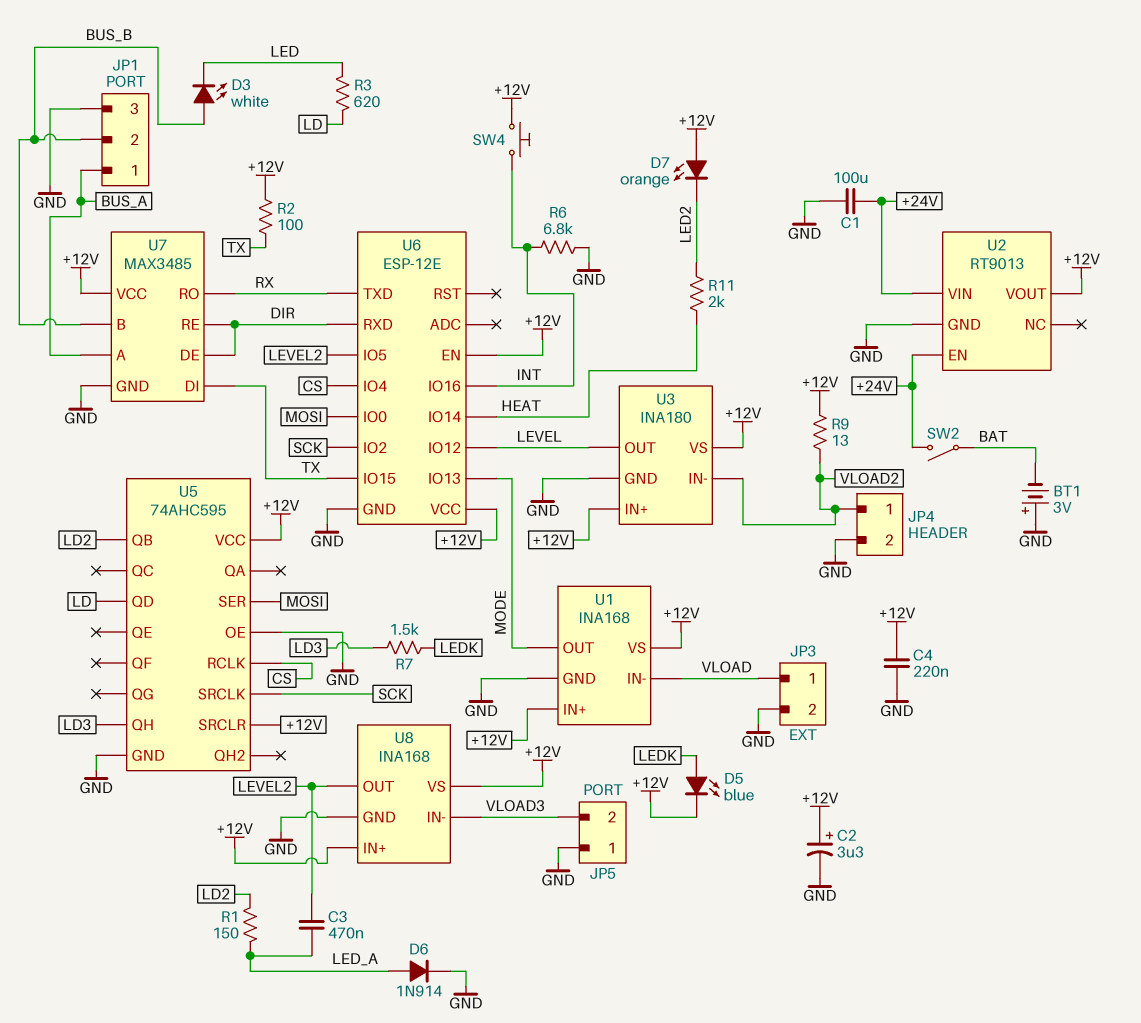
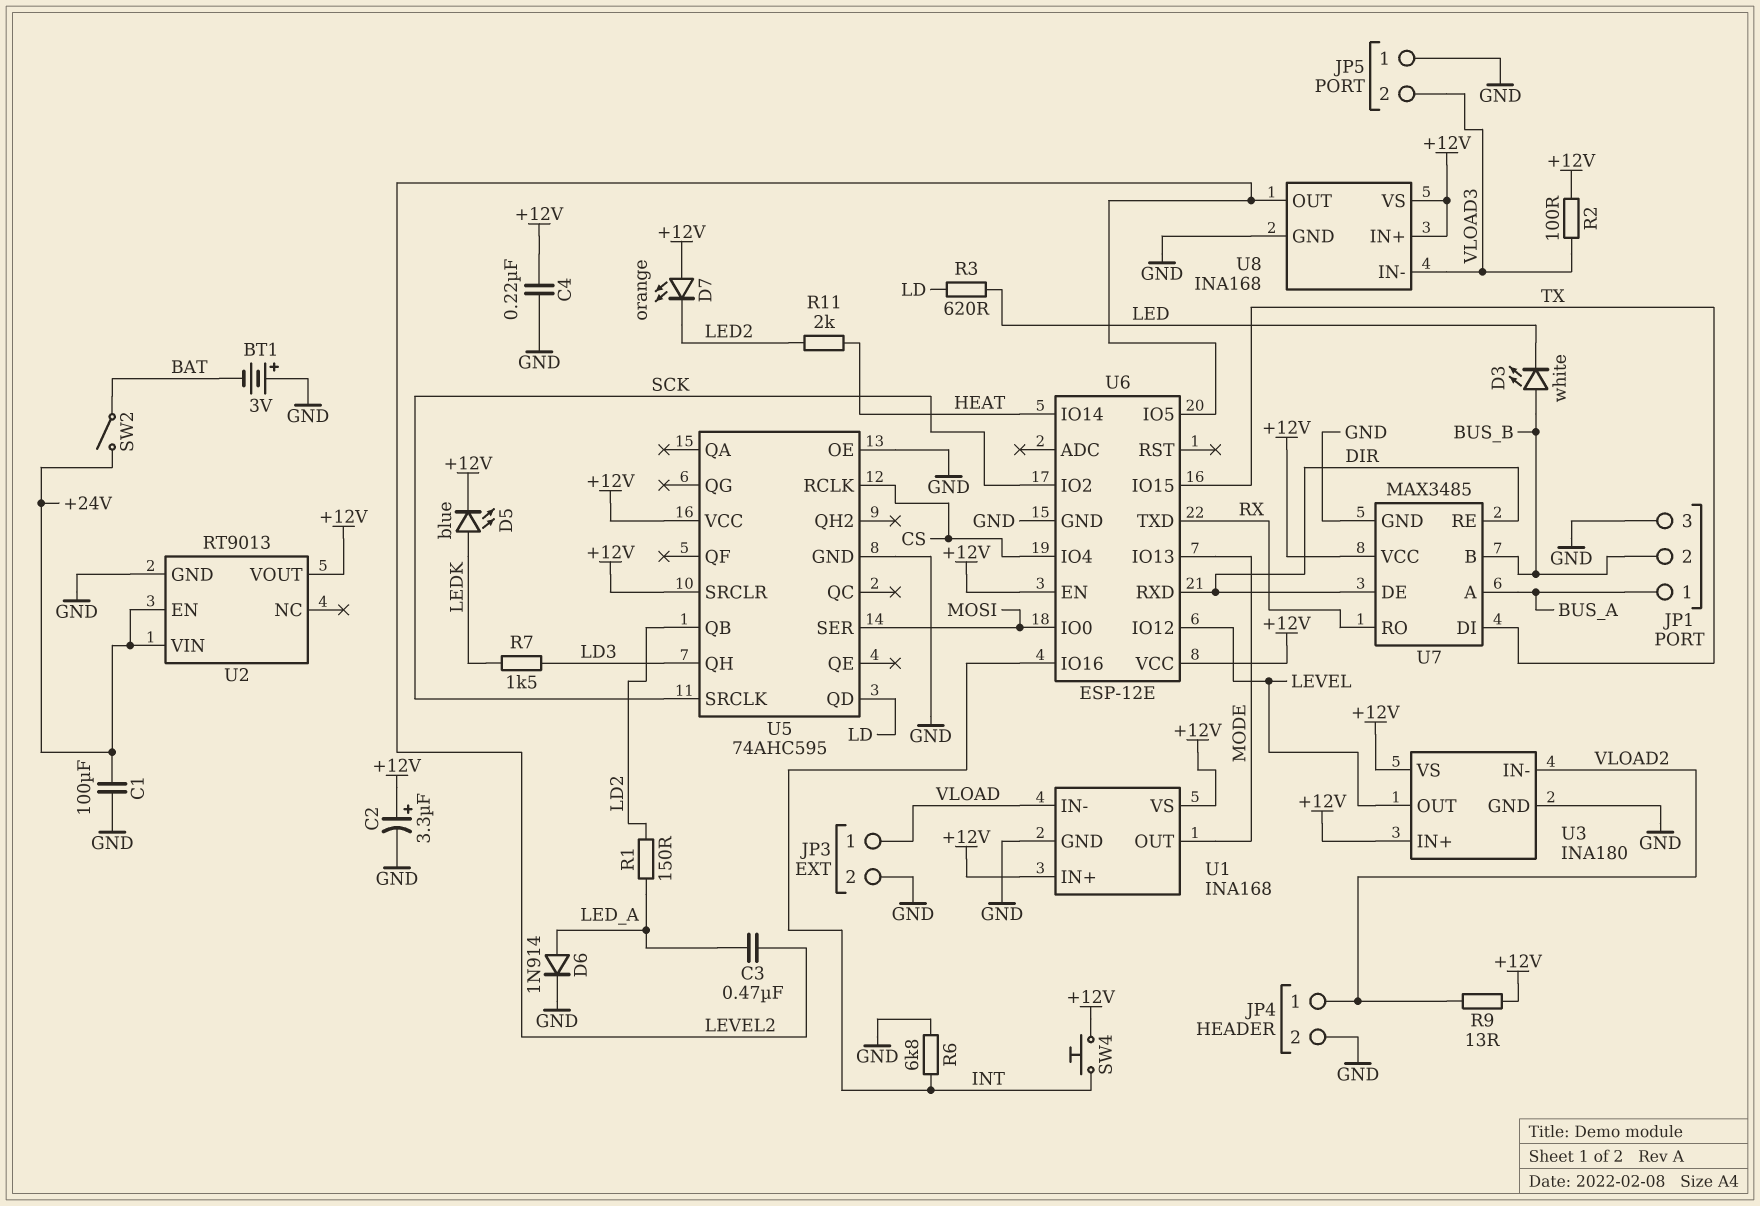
R2: 100 (+12V, TX) -> 100 (+12V, VLOAD3)

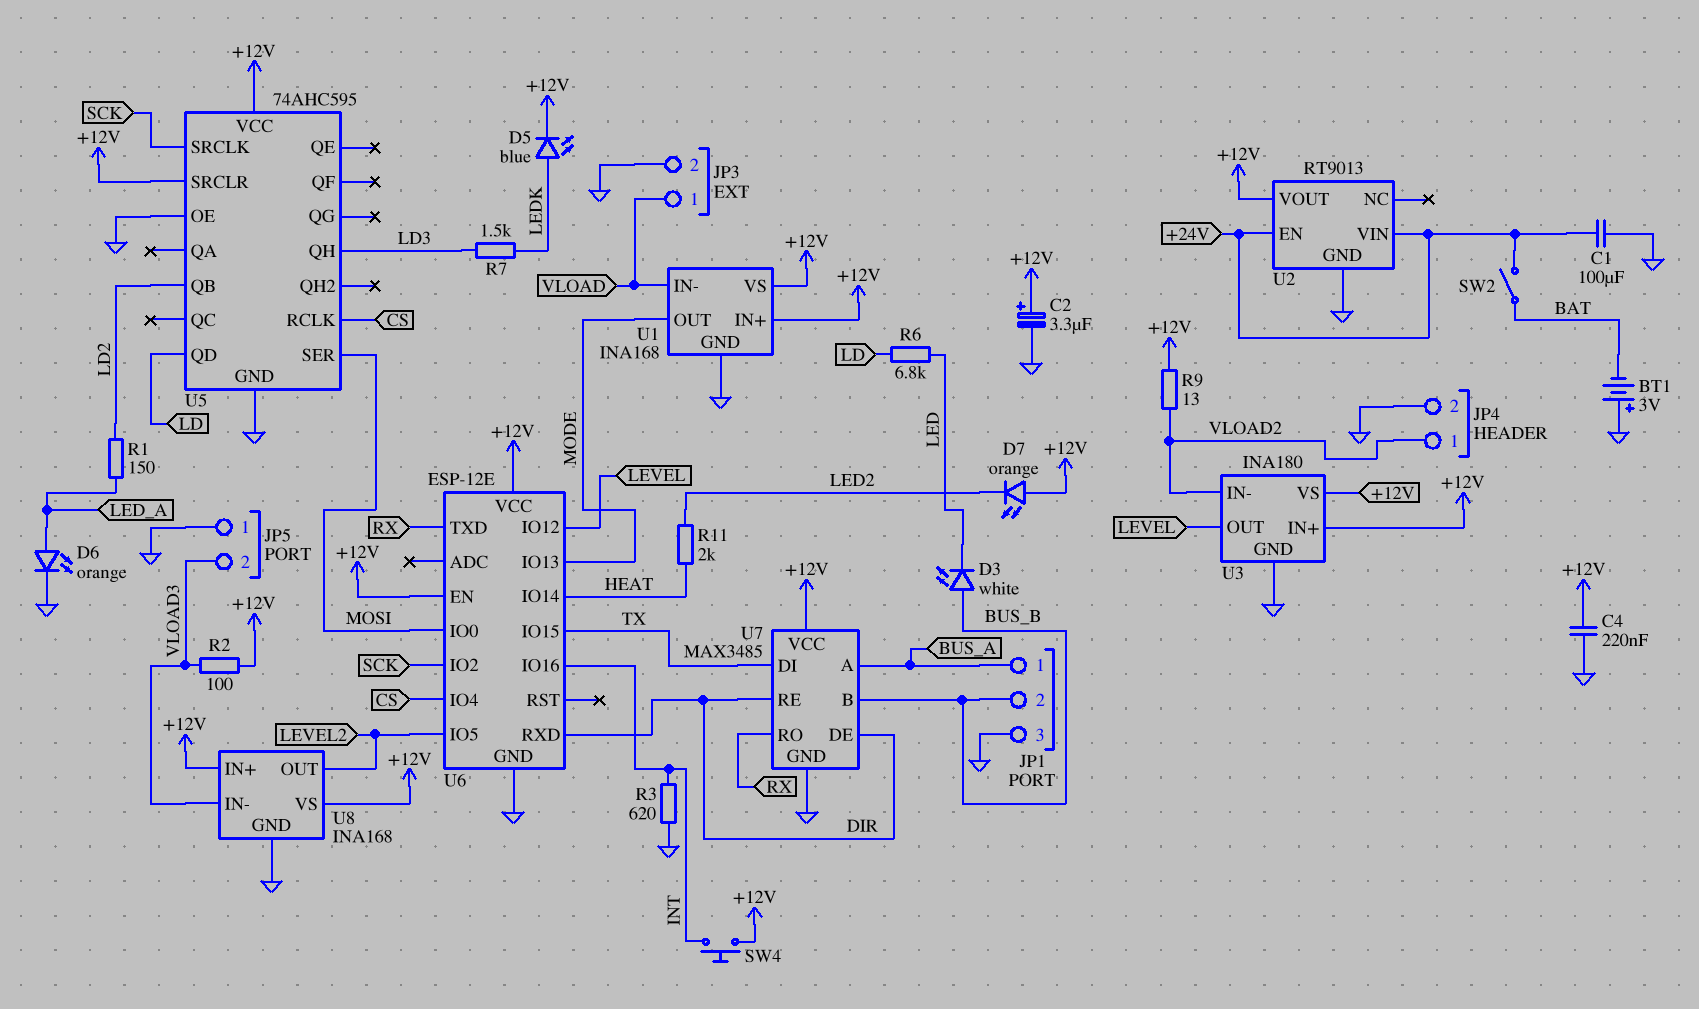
C3: 470nF (LED_A, LEVEL2) -> none
D6: diode 1N914 (A LED_A, K GND) -> LED orange (A LED_A, K GND)
R3: 620 (LD, LED) -> 620 (GND, INT)
R6: 6.8k (GND, INT) -> 6.8k (LD, LED)

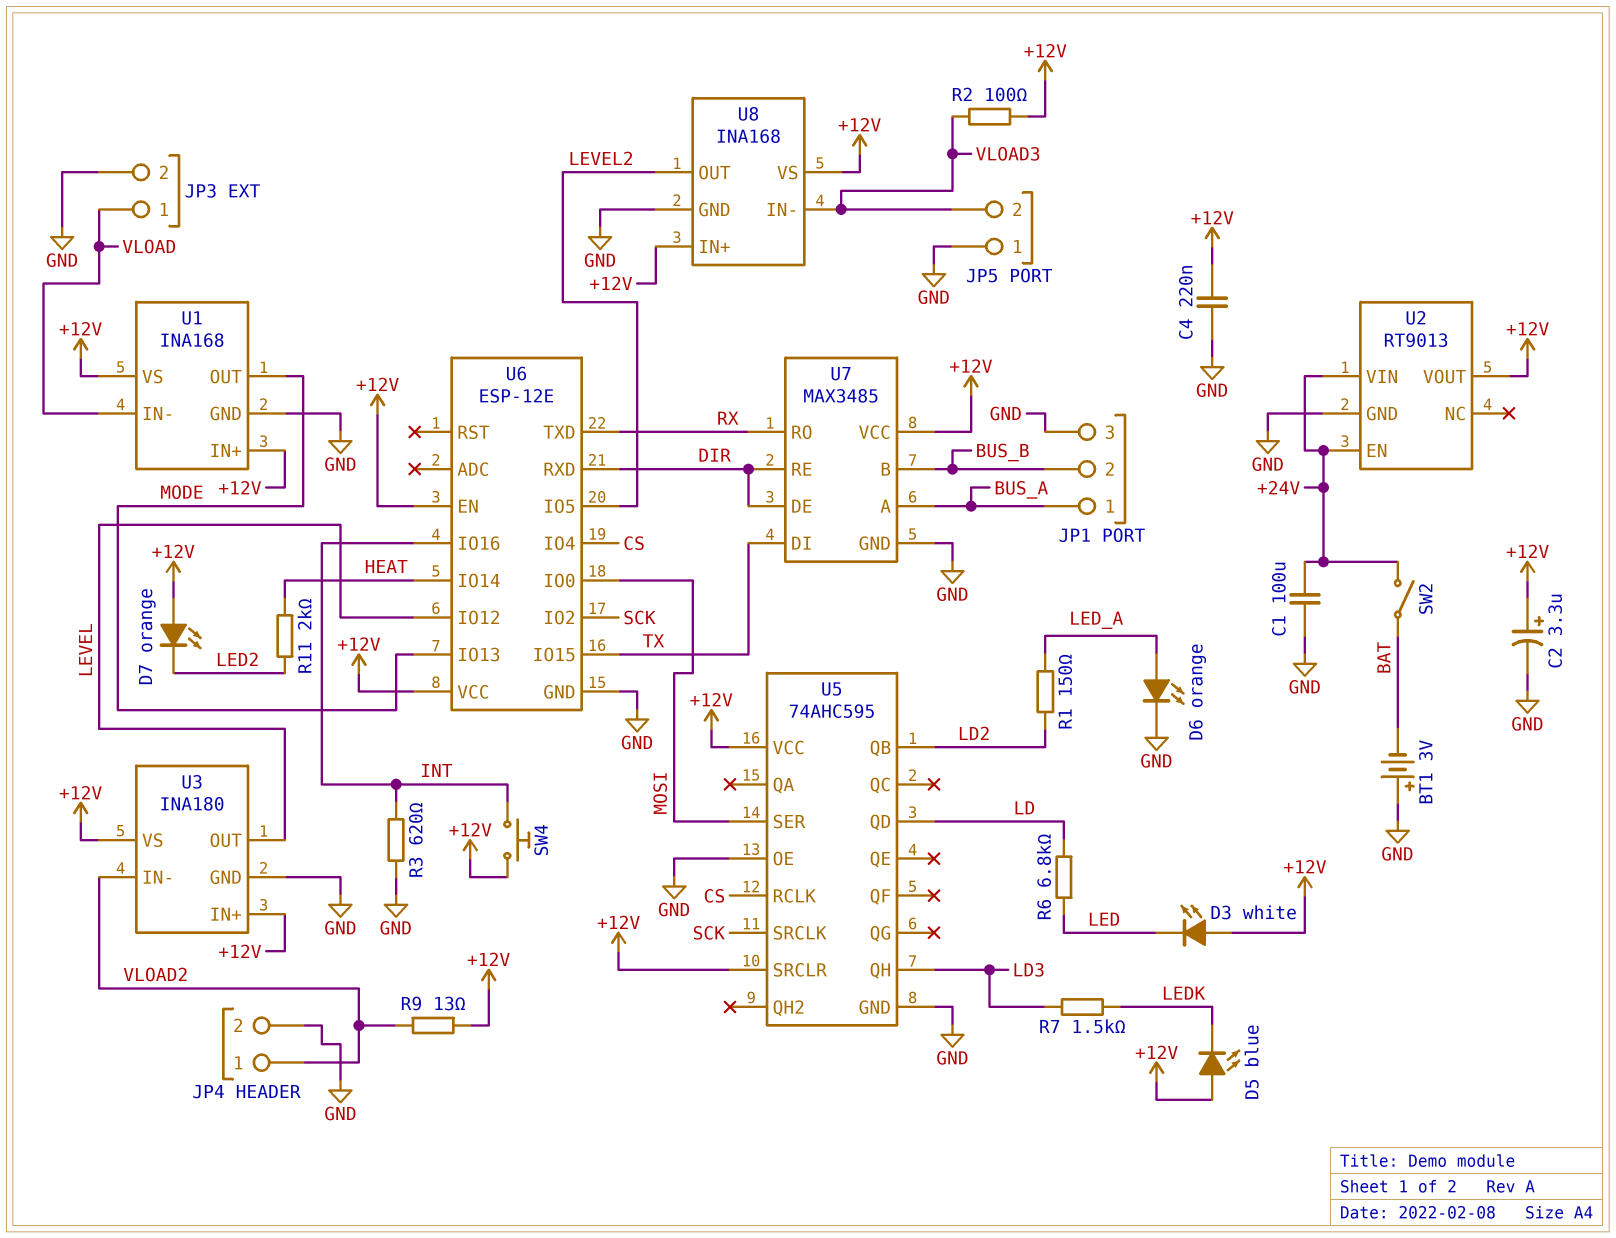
D3: LED white (A BUS_B, K LED) -> LED white (A +12V, K LED)
D5: LED blue (A LEDK, K +12V) -> LED blue (A +12V, K LEDK)

